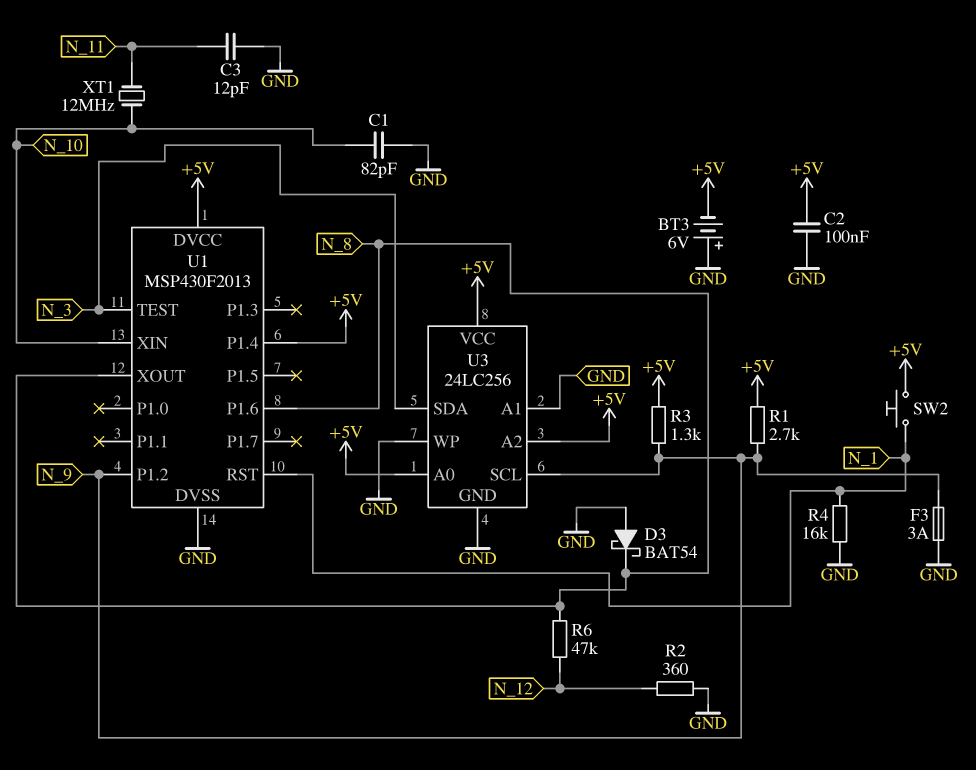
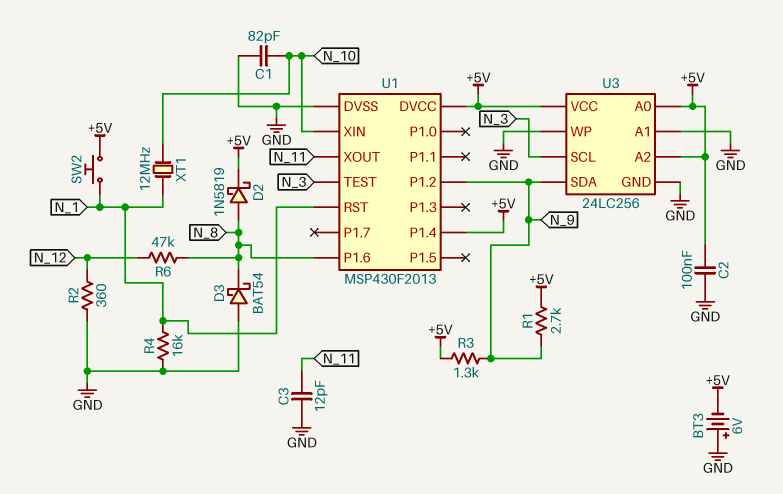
D2: none -> schottky 1N5819 (A N_8, K +5V)
F3: 3A (GND, N_9) -> none
U1 pin XOUT: N_8 -> N_11
U3 pin SCL: N_9 -> N_3
U3 pin SDA: N_3 -> N_9
XT1: 12MHz (N_10, N_11) -> 12MHz (N_1, N_10)

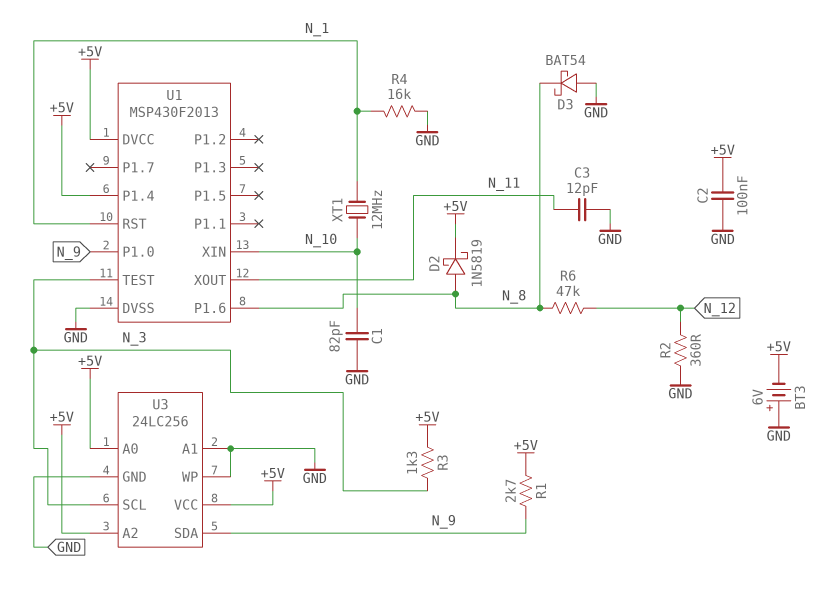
R3: 1.3k (+5V, N_9) -> 1.3k (+5V, N_3)
SW2: button (+5V, N_1) -> none
U1 pin P1.0: none -> N_9
U1 pin P1.2: N_9 -> none

